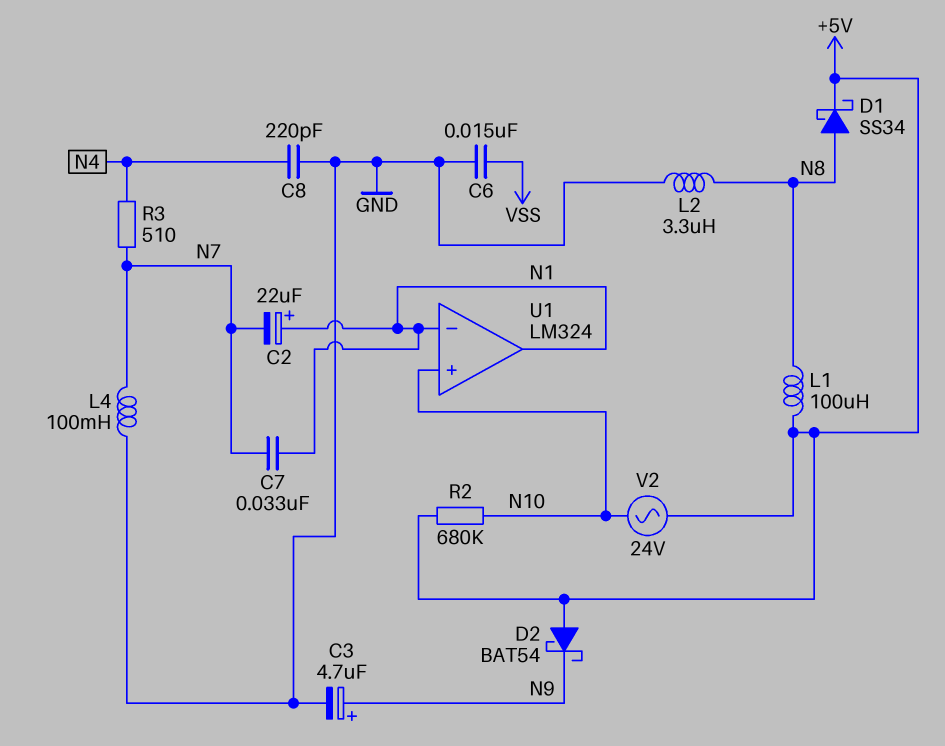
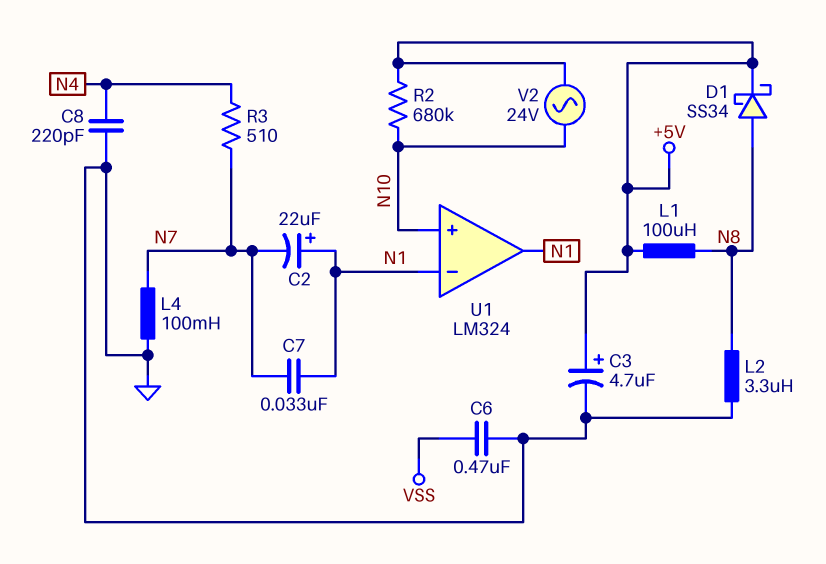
C3: 4.7uF (plus N9, minus GND) -> 4.7uF (plus +5V, minus GND)
C6: 15nF (GND, VSS) -> 470nF (GND, VSS)
D2: schottky BAT54 (A +5V, K N9) -> none

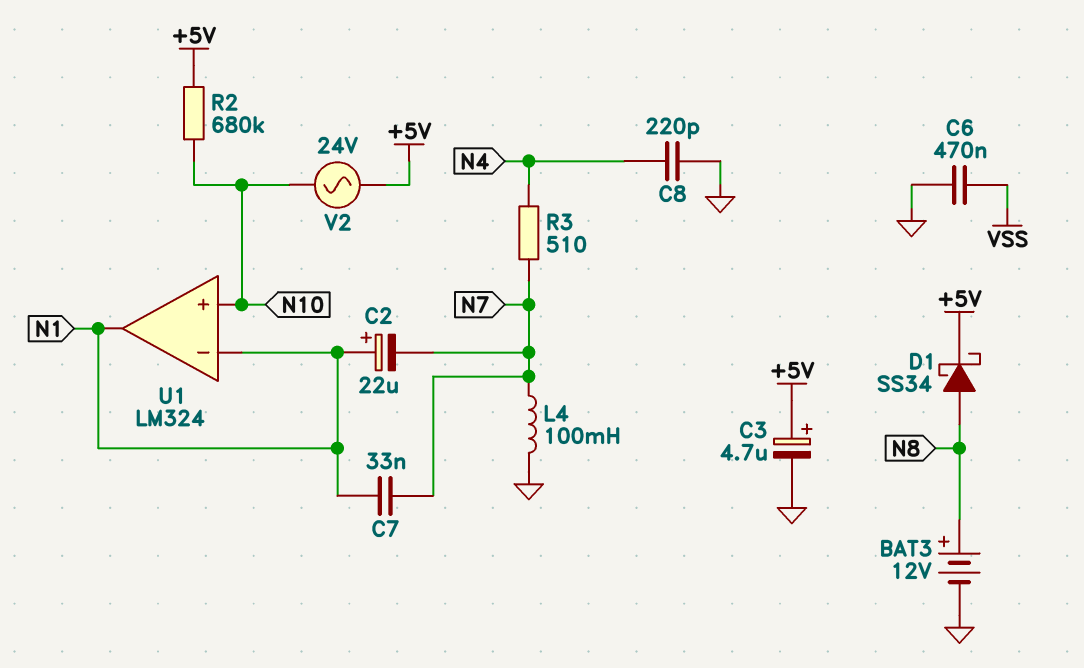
BAT3: none -> 12V (plus N8, minus GND)
L1: 100uH (+5V, N8) -> none
L2: 3.3uH (GND, N8) -> none

